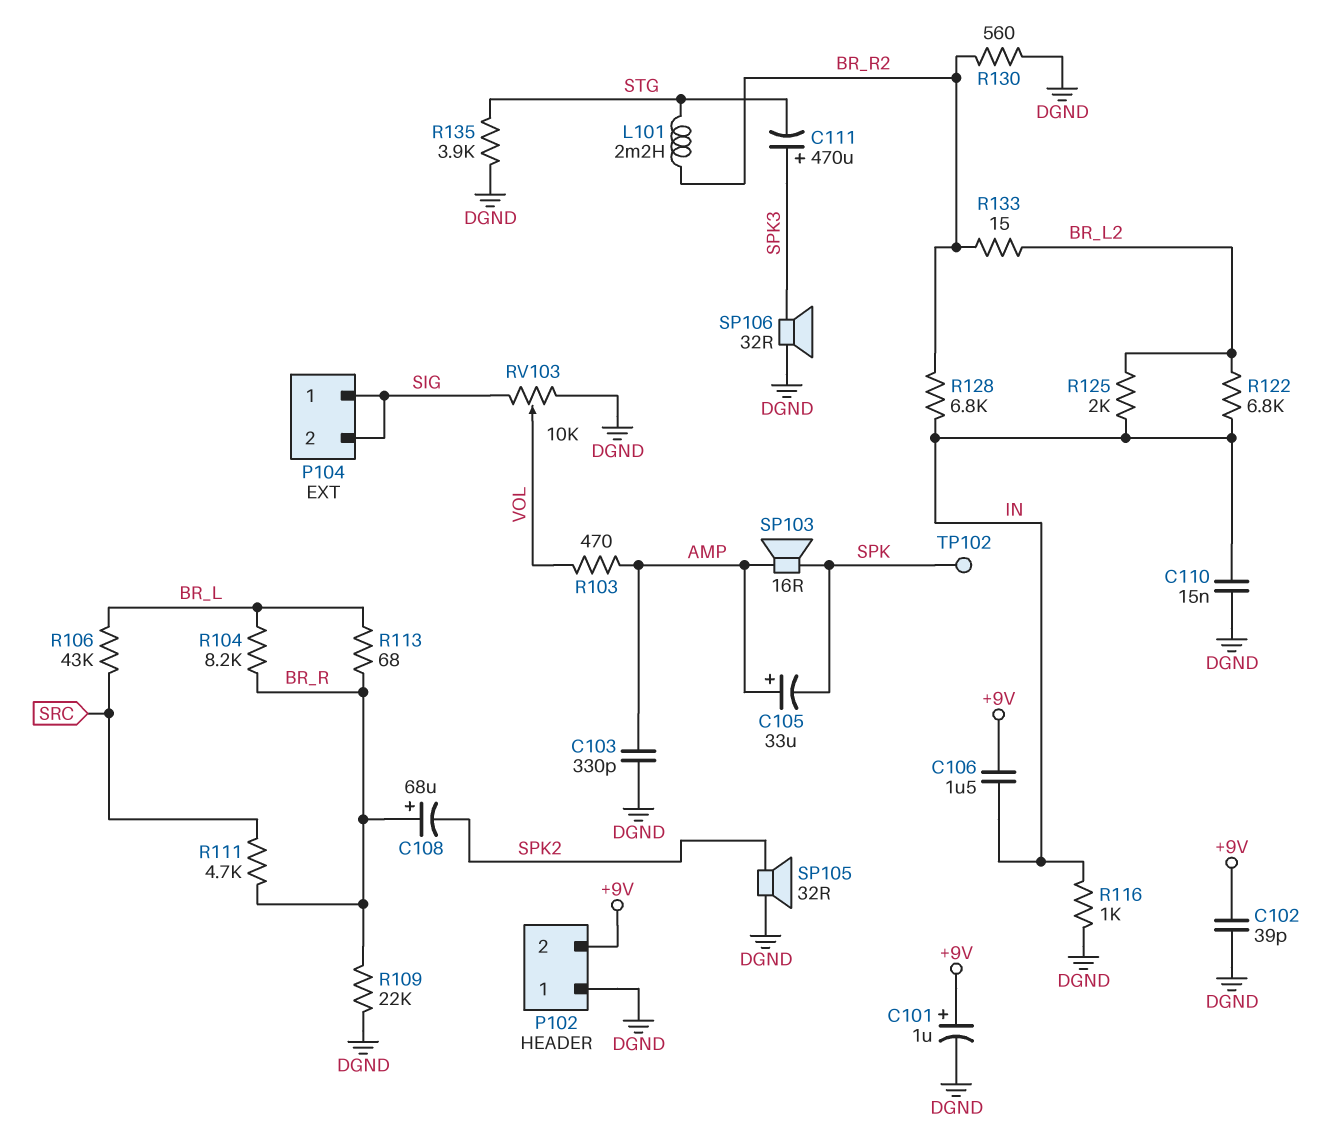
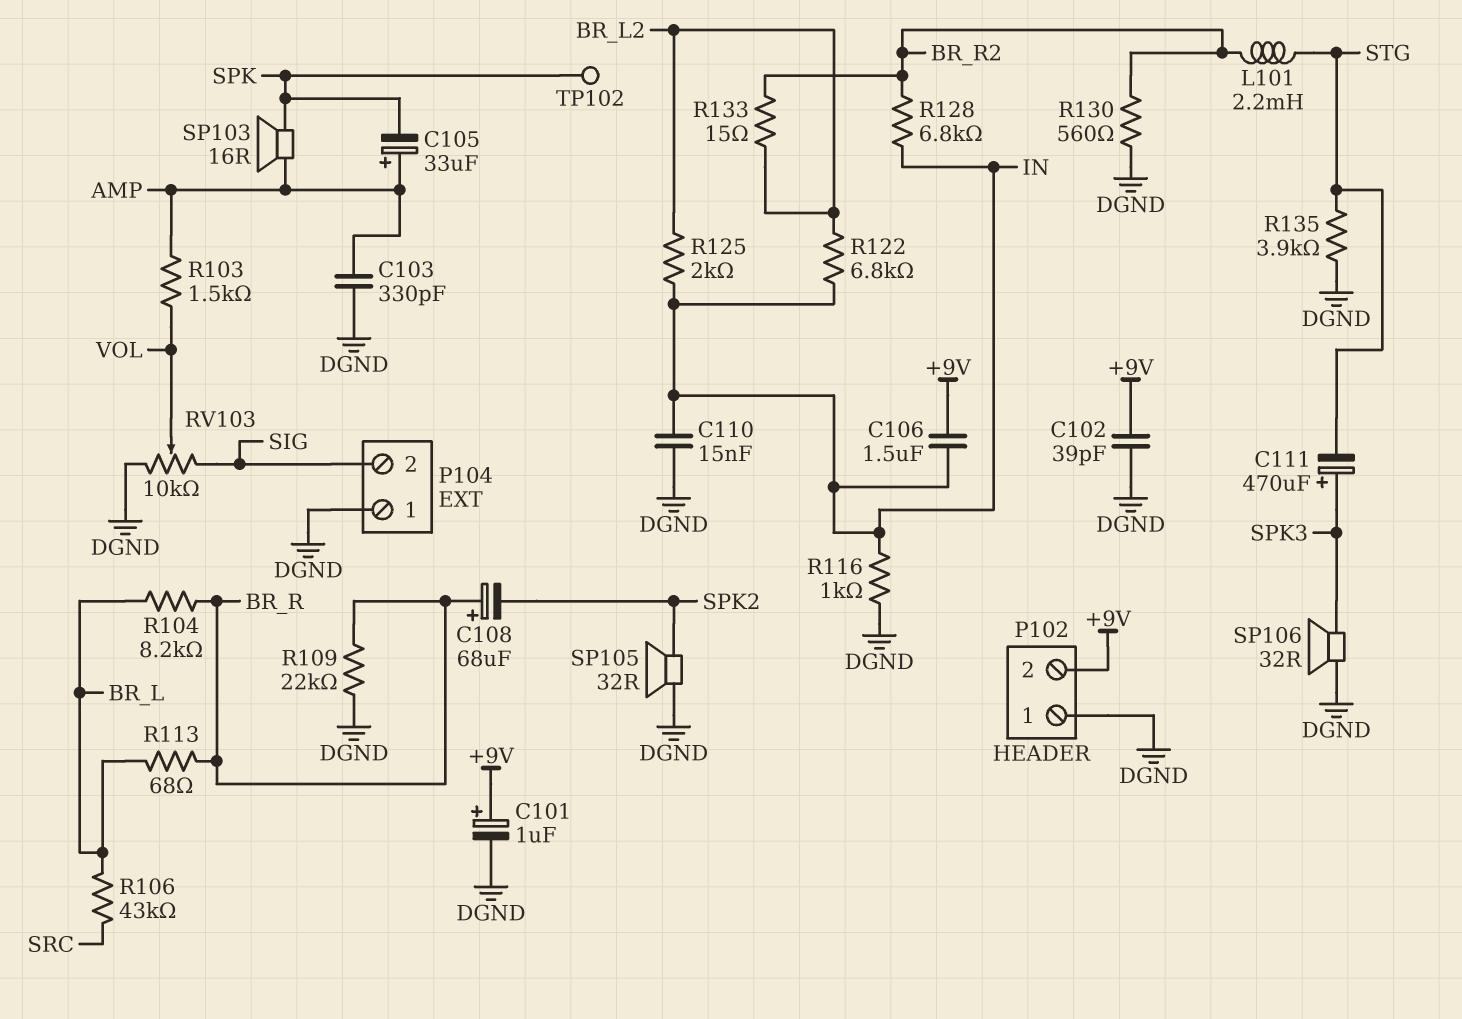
P104 pin 1: SIG -> DGND
R103: 470 (AMP, VOL) -> 1.5k (AMP, VOL)
R111: 4.7k (BR_R, SRC) -> none

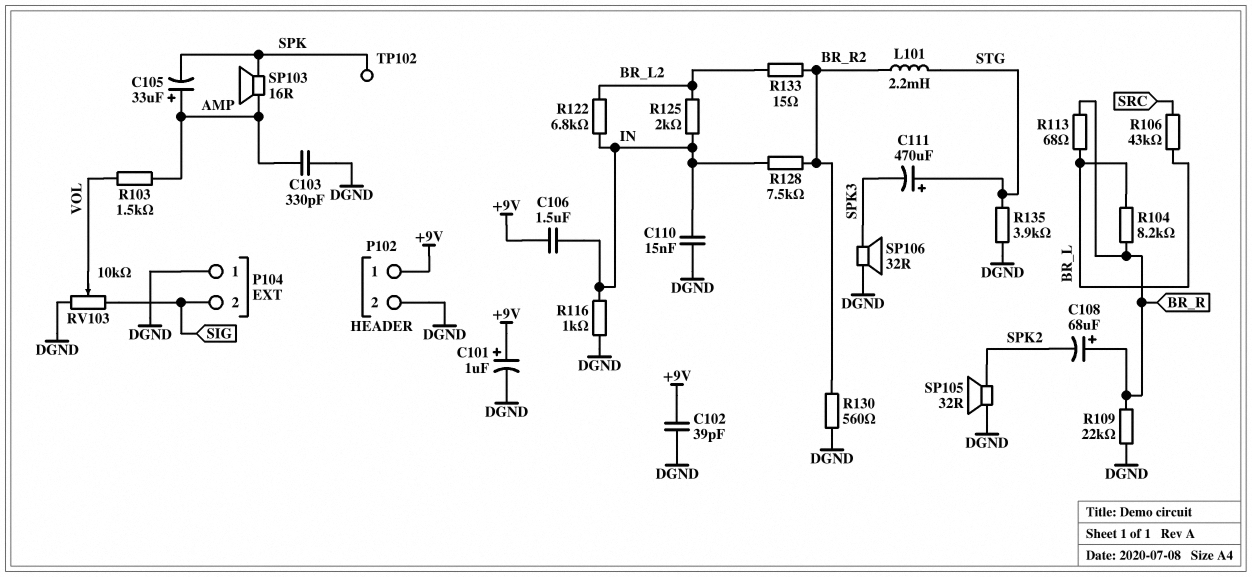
C111: 470uF (plus SPK3, minus STG) -> 470uF (plus STG, minus SPK3)
P102 pin 1: DGND -> +9V
P102 pin 2: +9V -> DGND
R128: 6.8k (BR_R2, IN) -> 7.5k (BR_R2, IN)

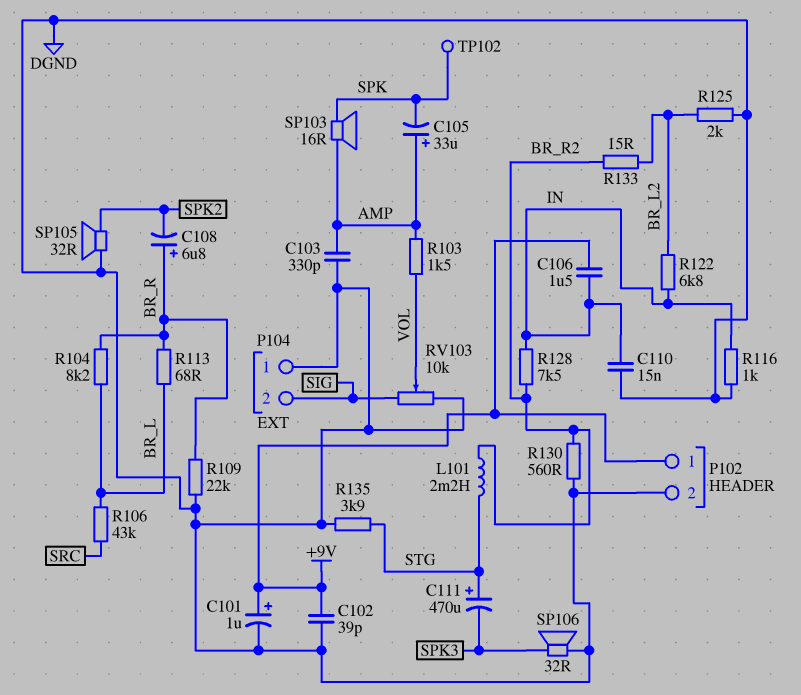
C108: 68uF (plus BR_R, minus SPK2) -> 6.8uF (plus BR_R, minus SPK2)
R125: 2k (BR_L2, IN) -> 2k (BR_L2, DGND)

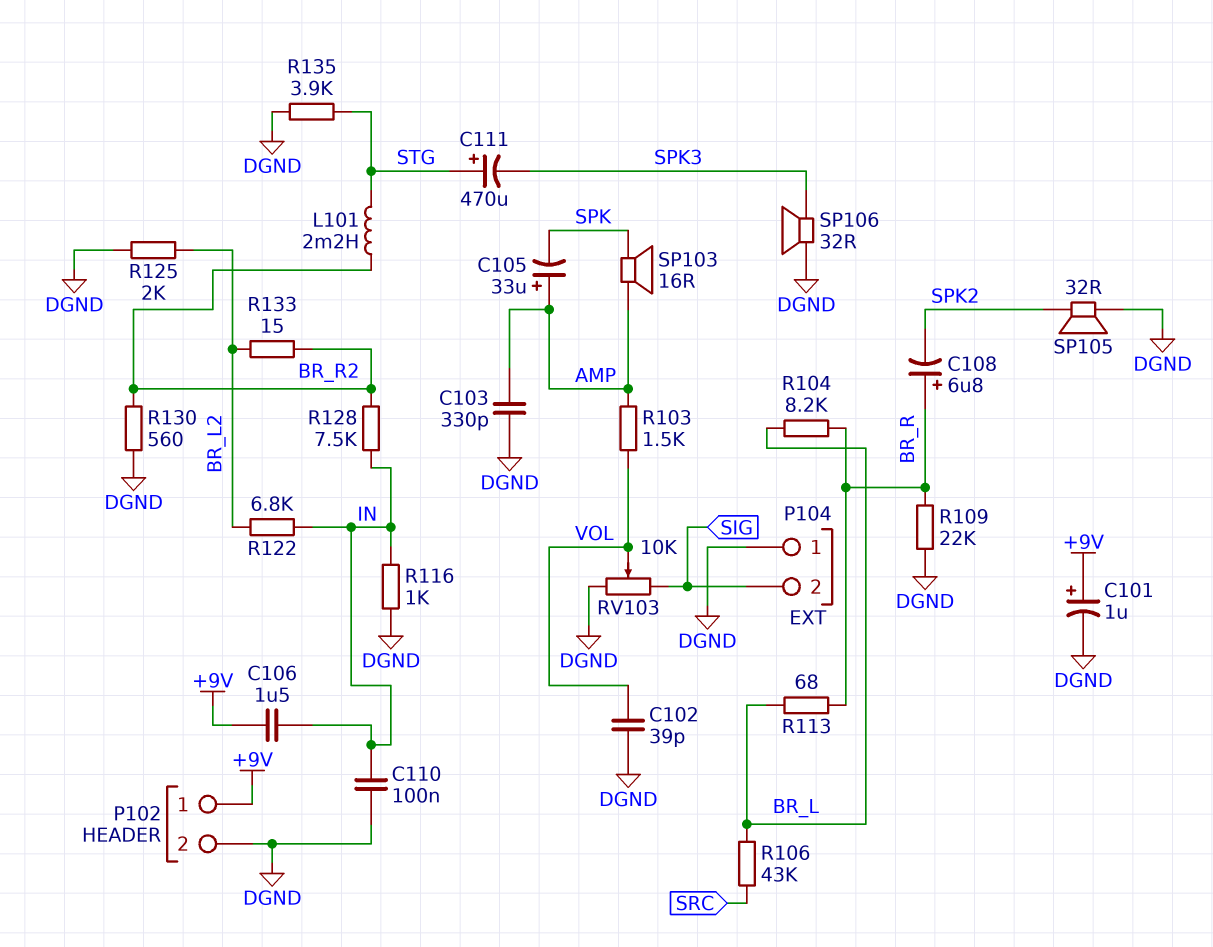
C102: 39pF (+9V, DGND) -> 39pF (DGND, VOL)
C110: 15nF (DGND, IN) -> 100nF (DGND, IN)
TP102: test point (SPK) -> none

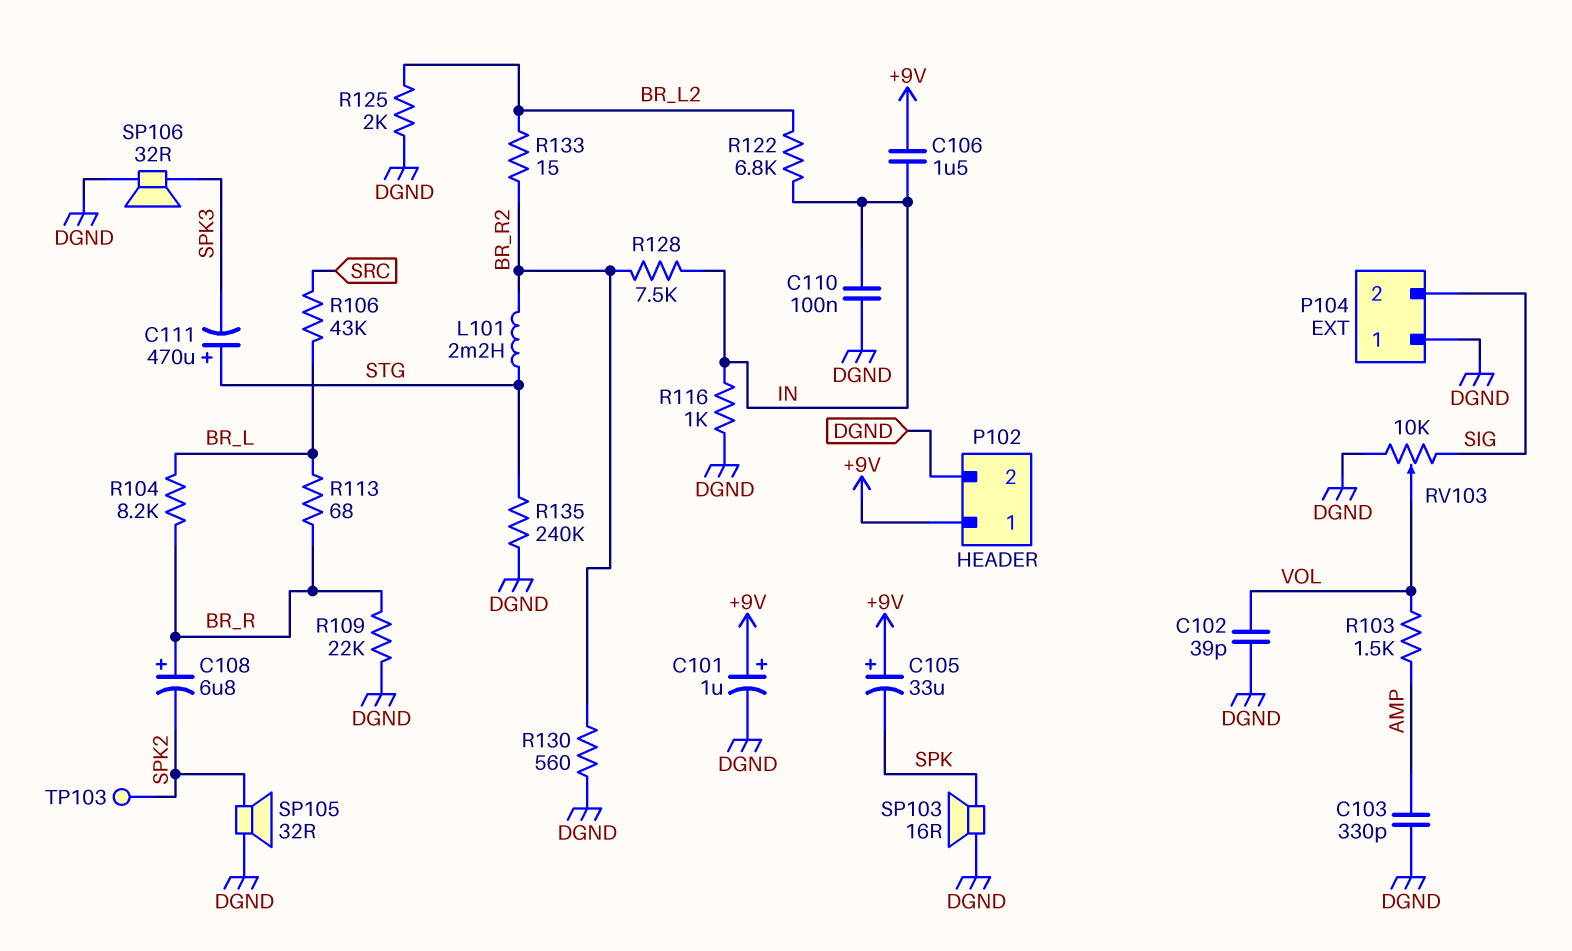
C105: 33uF (plus AMP, minus SPK) -> 33uF (plus +9V, minus SPK)
R135: 3.9k (DGND, STG) -> 240k (DGND, STG)
SP103: speaker 16R (AMP, SPK) -> speaker 16R (DGND, SPK)
TP103: none -> test point (SPK2)

